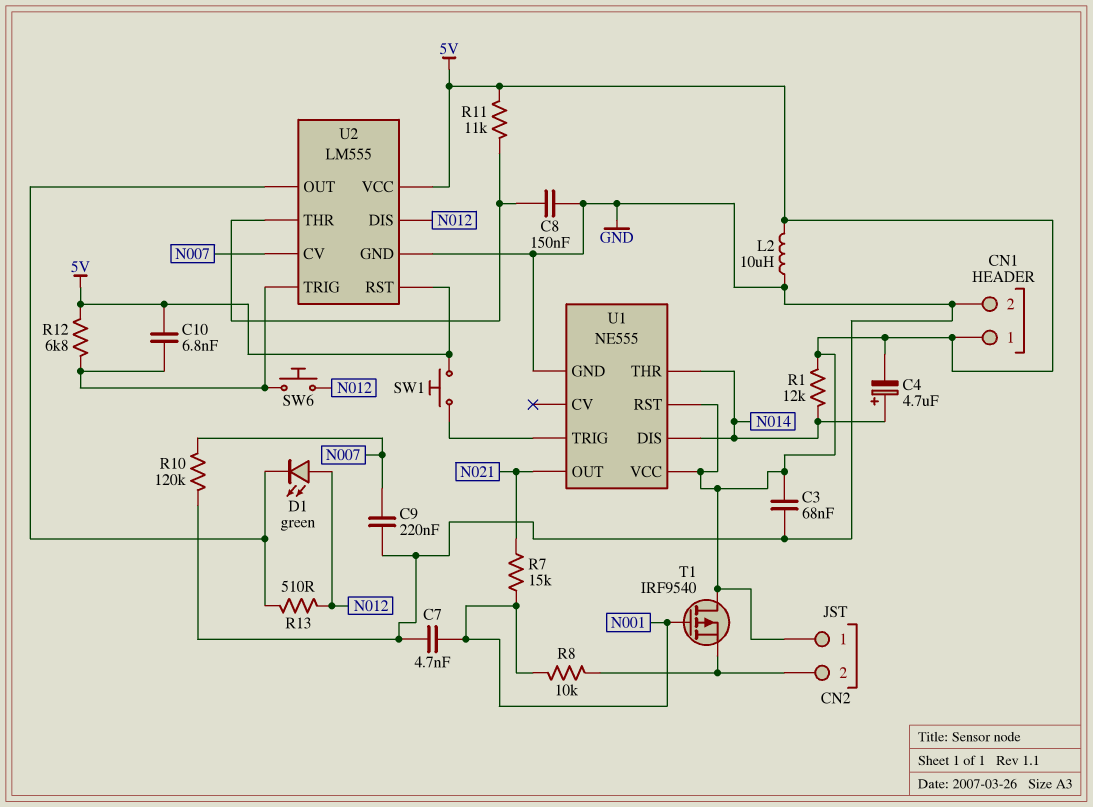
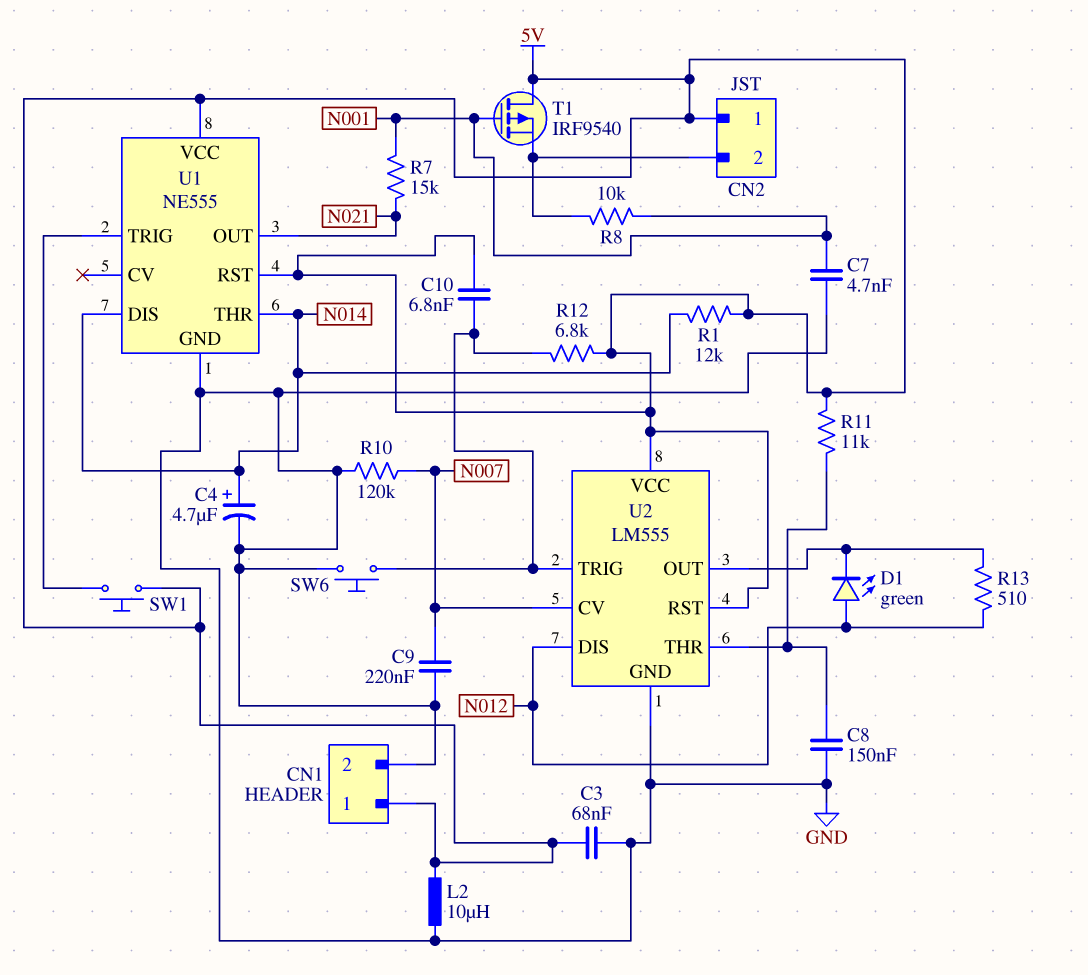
C4: 4.7uF (plus N014, minus 5V) -> 4.7uF (plus N014, minus GND)
SW6: button (N012, U2/TRIG) -> button (GND, U2/TRIG)

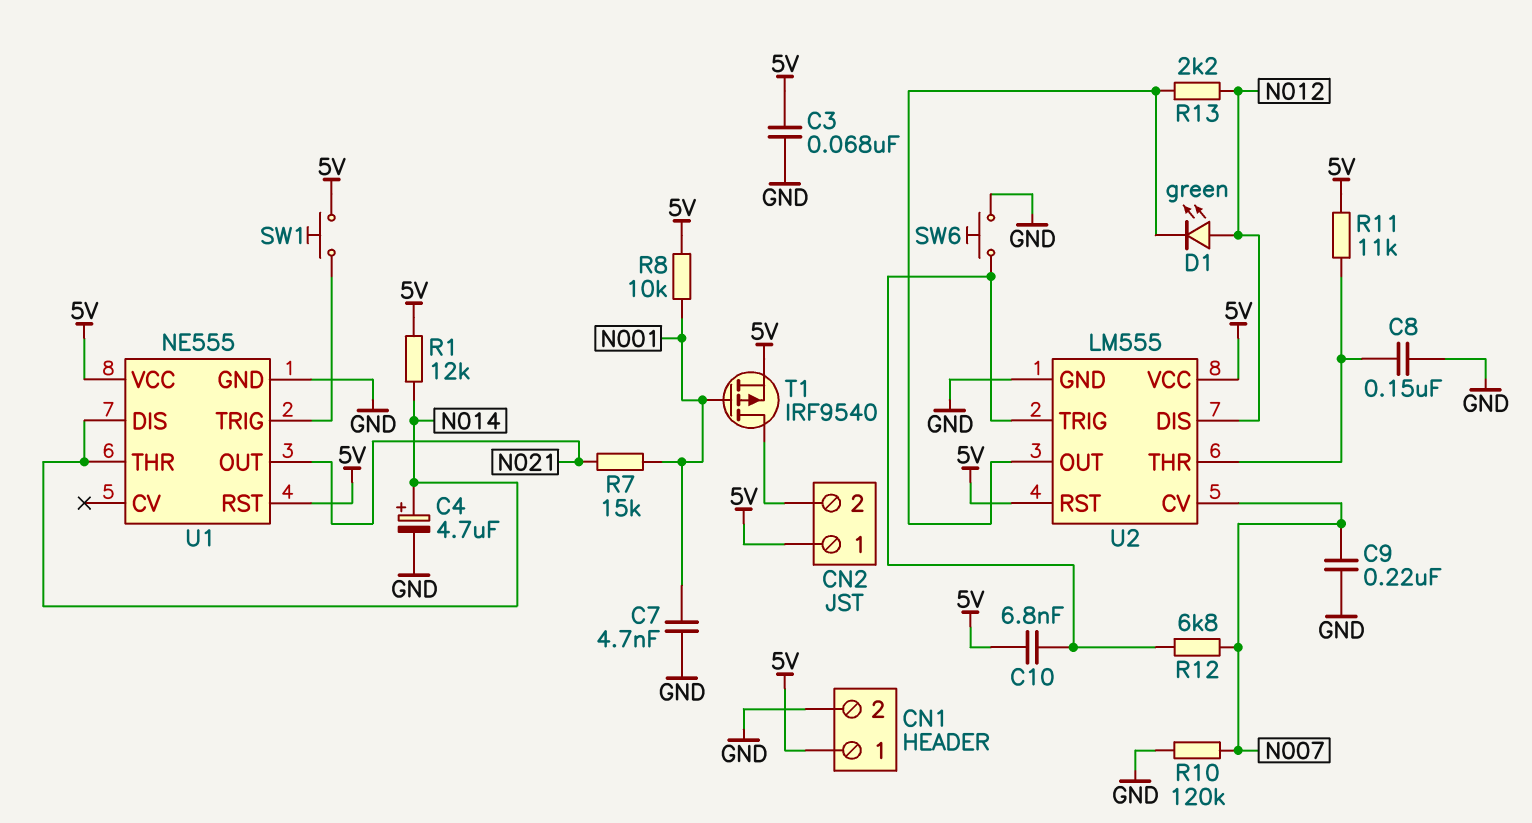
L2: 10uH (5V, GND) -> none
R8: 10k (CN2/2, N001) -> 10k (5V, N001)
R12: 6.8k (5V, U2/TRIG) -> 6.8k (N007, U2/TRIG)
R13: 510 (N012, U2/OUT) -> 2.2k (N012, U2/OUT)
T1: PMOS IRF9540 (G N001, D 5V, S CN2/2) -> PMOS IRF9540 (G N001, D CN2/2, S 5V)

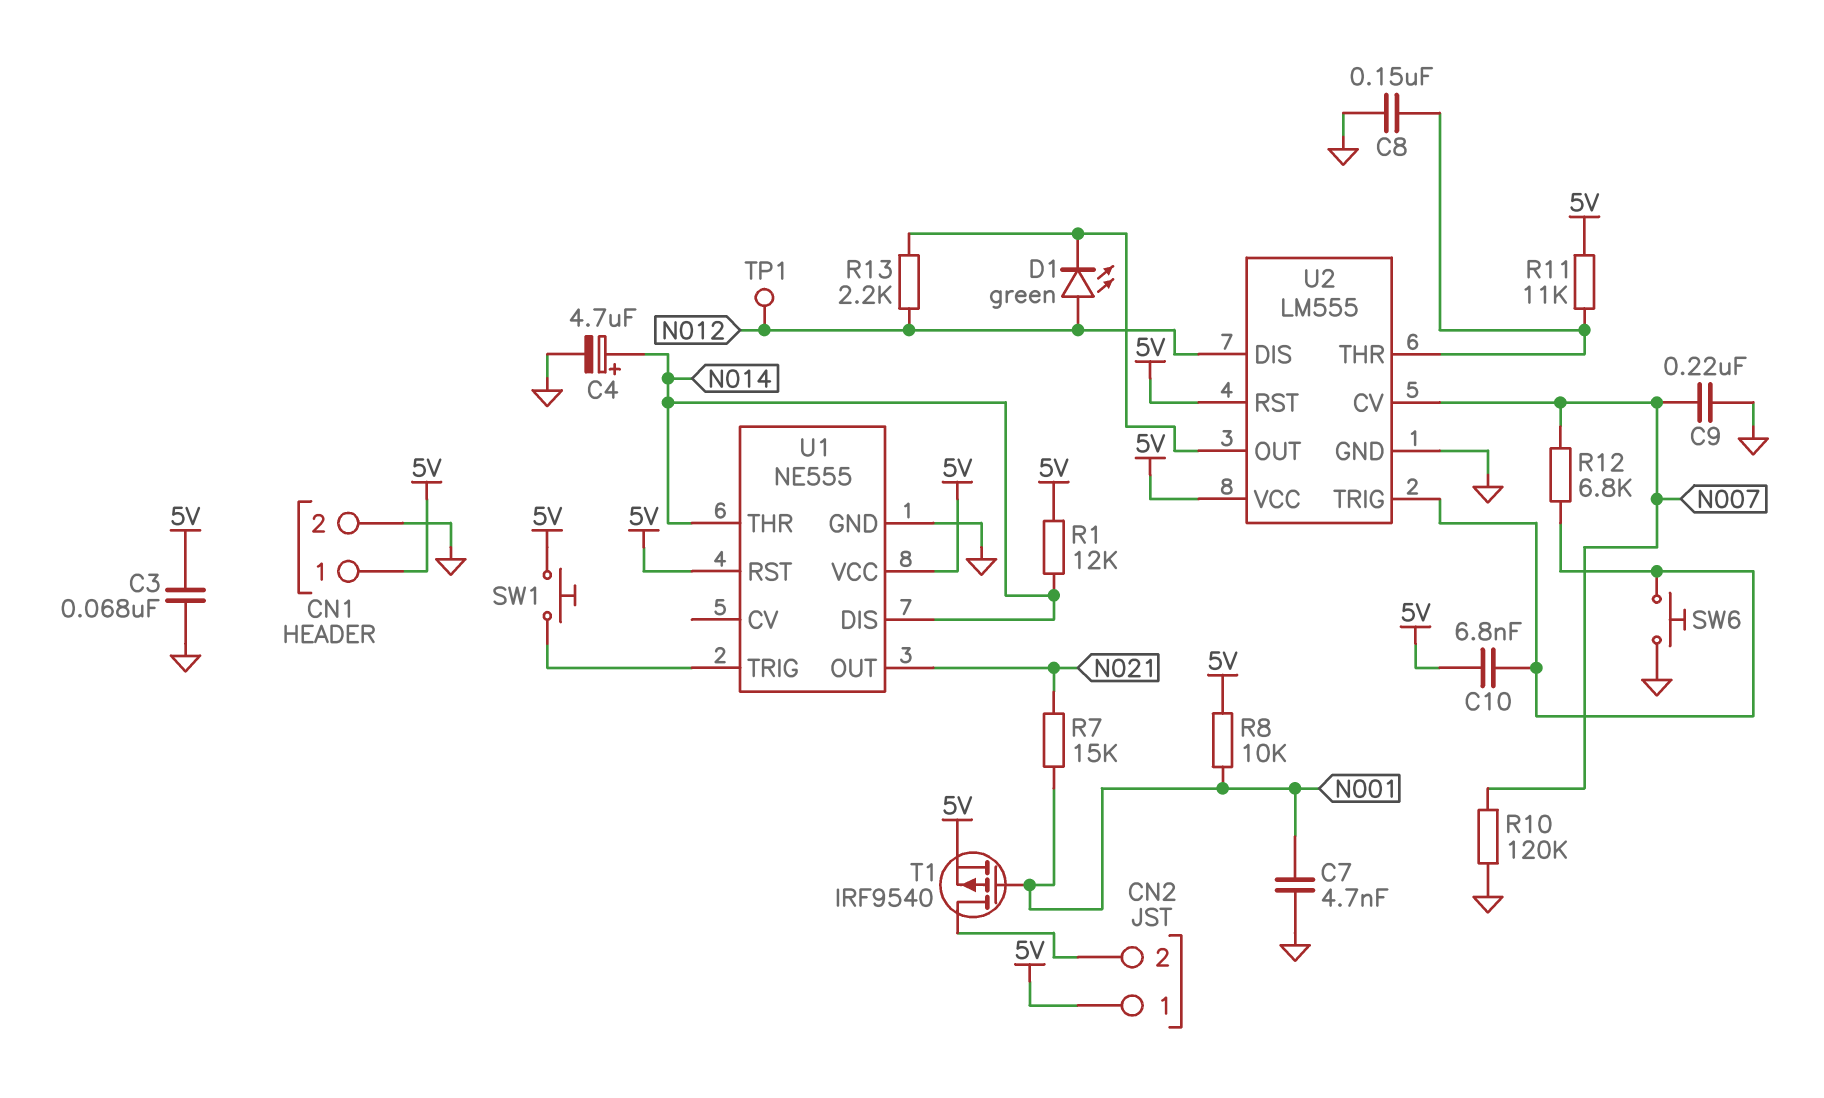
TP1: none -> test point (N012)

